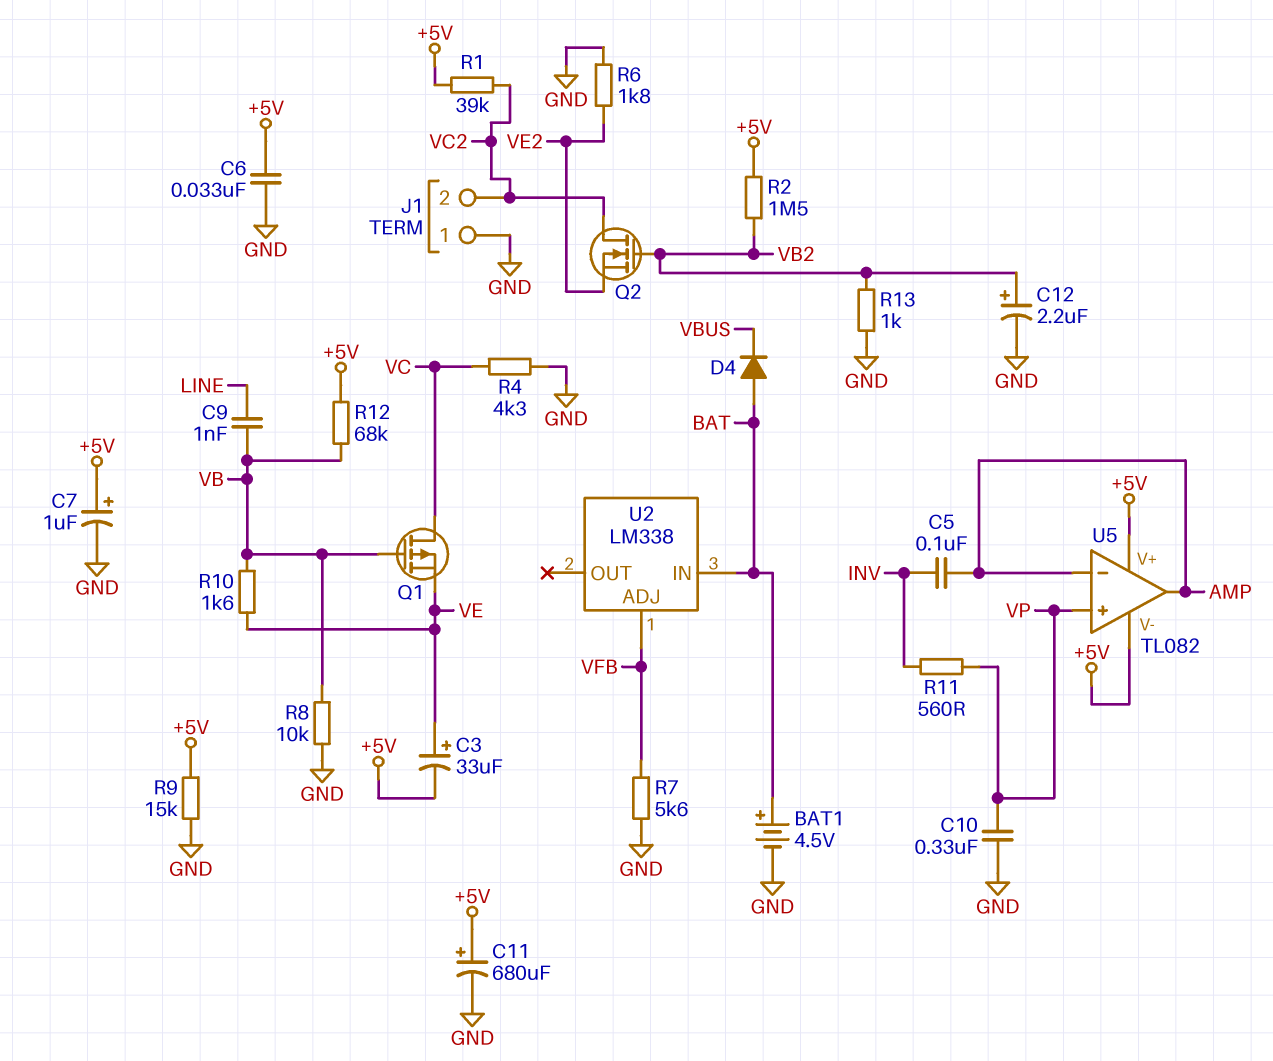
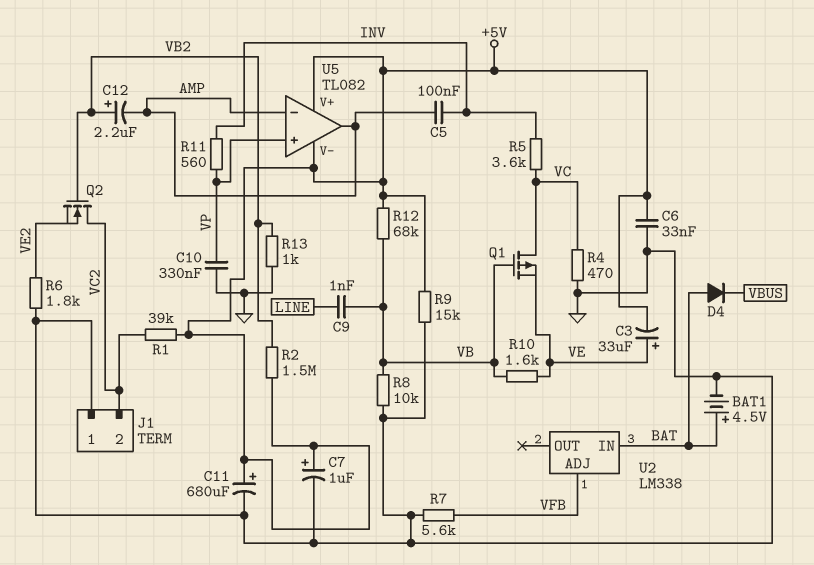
C12: 2.2uF (plus VB2, minus GND) -> 2.2uF (plus VB2, minus AMP)
R4: 4.3k (GND, VC) -> 470 (GND, VC)
R5: none -> 3.6k (INV, VC)

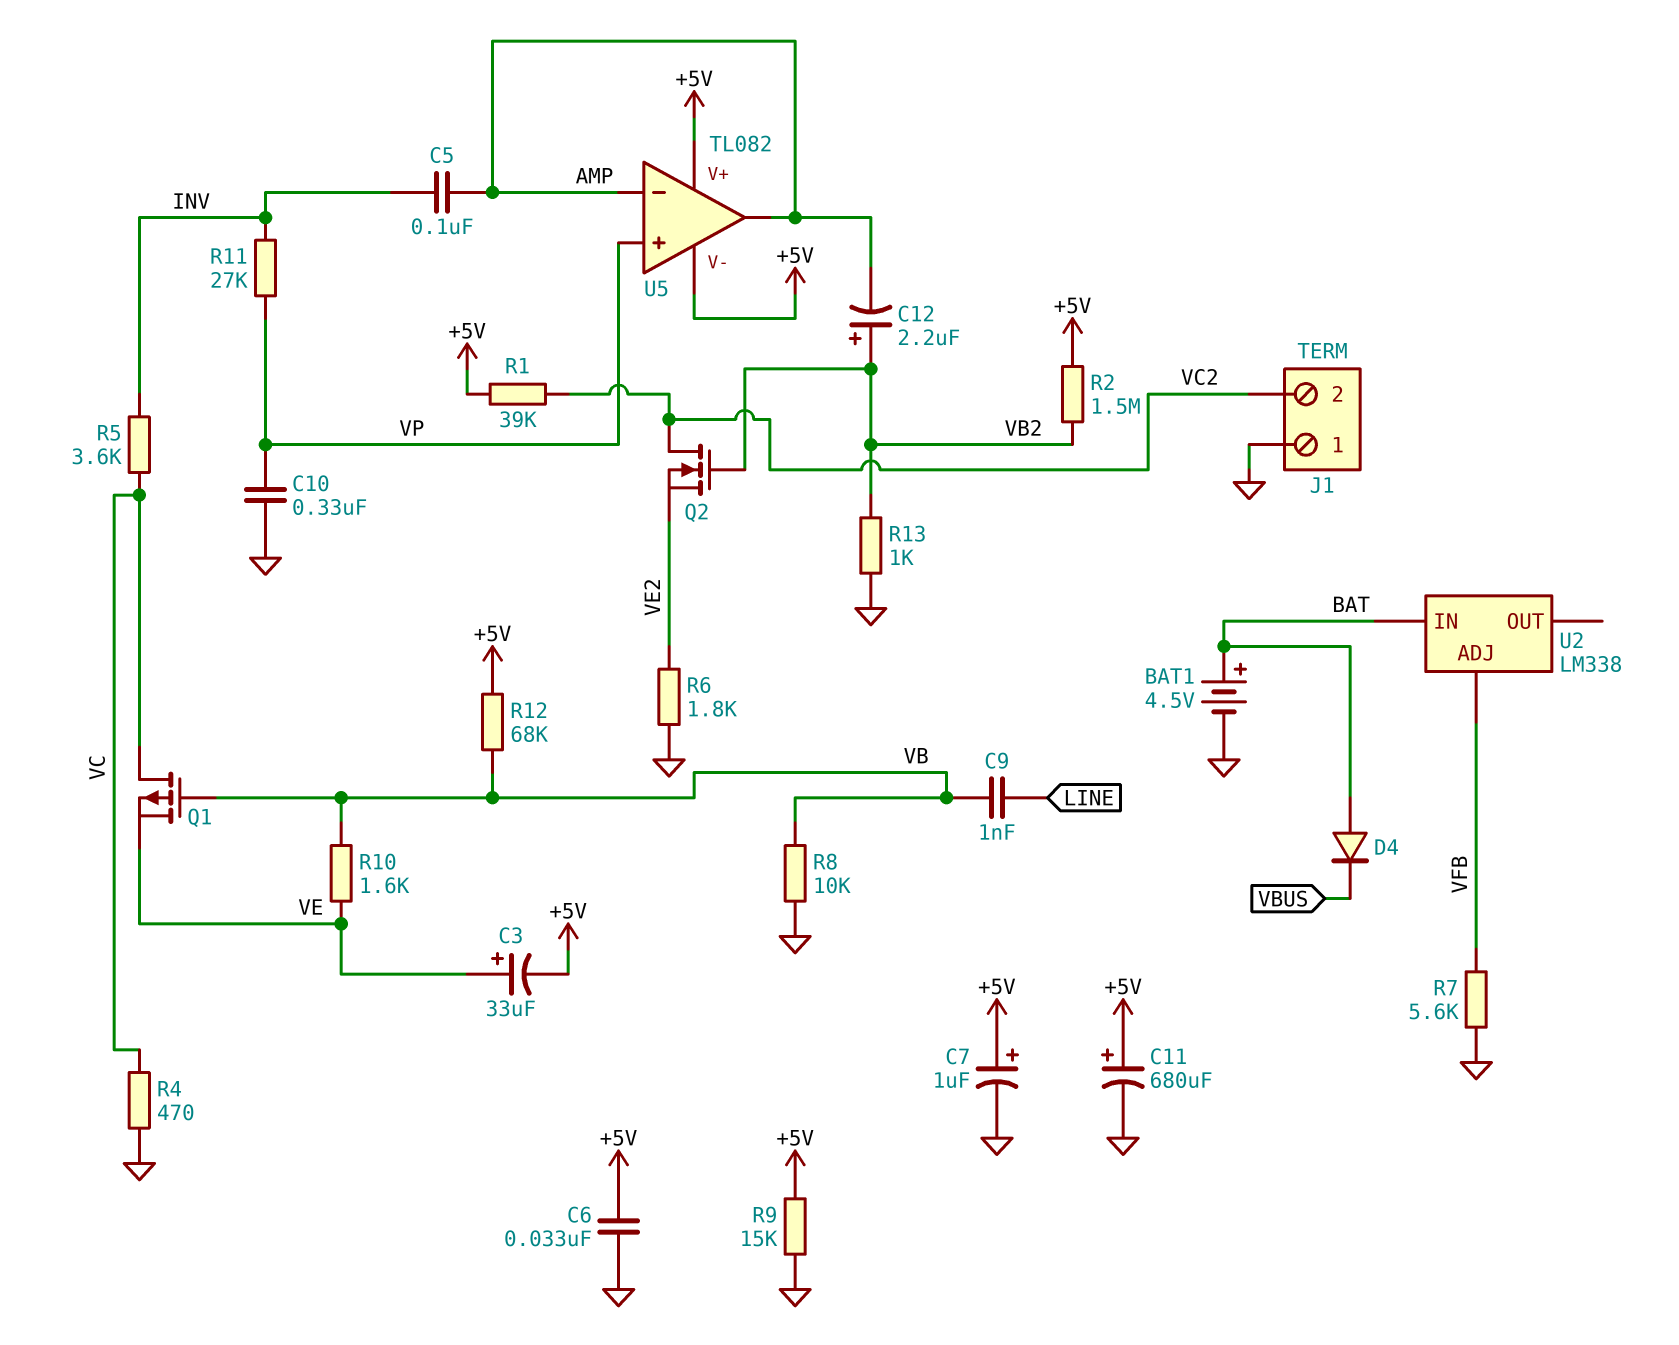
R11: 560 (INV, VP) -> 27k (INV, VP)

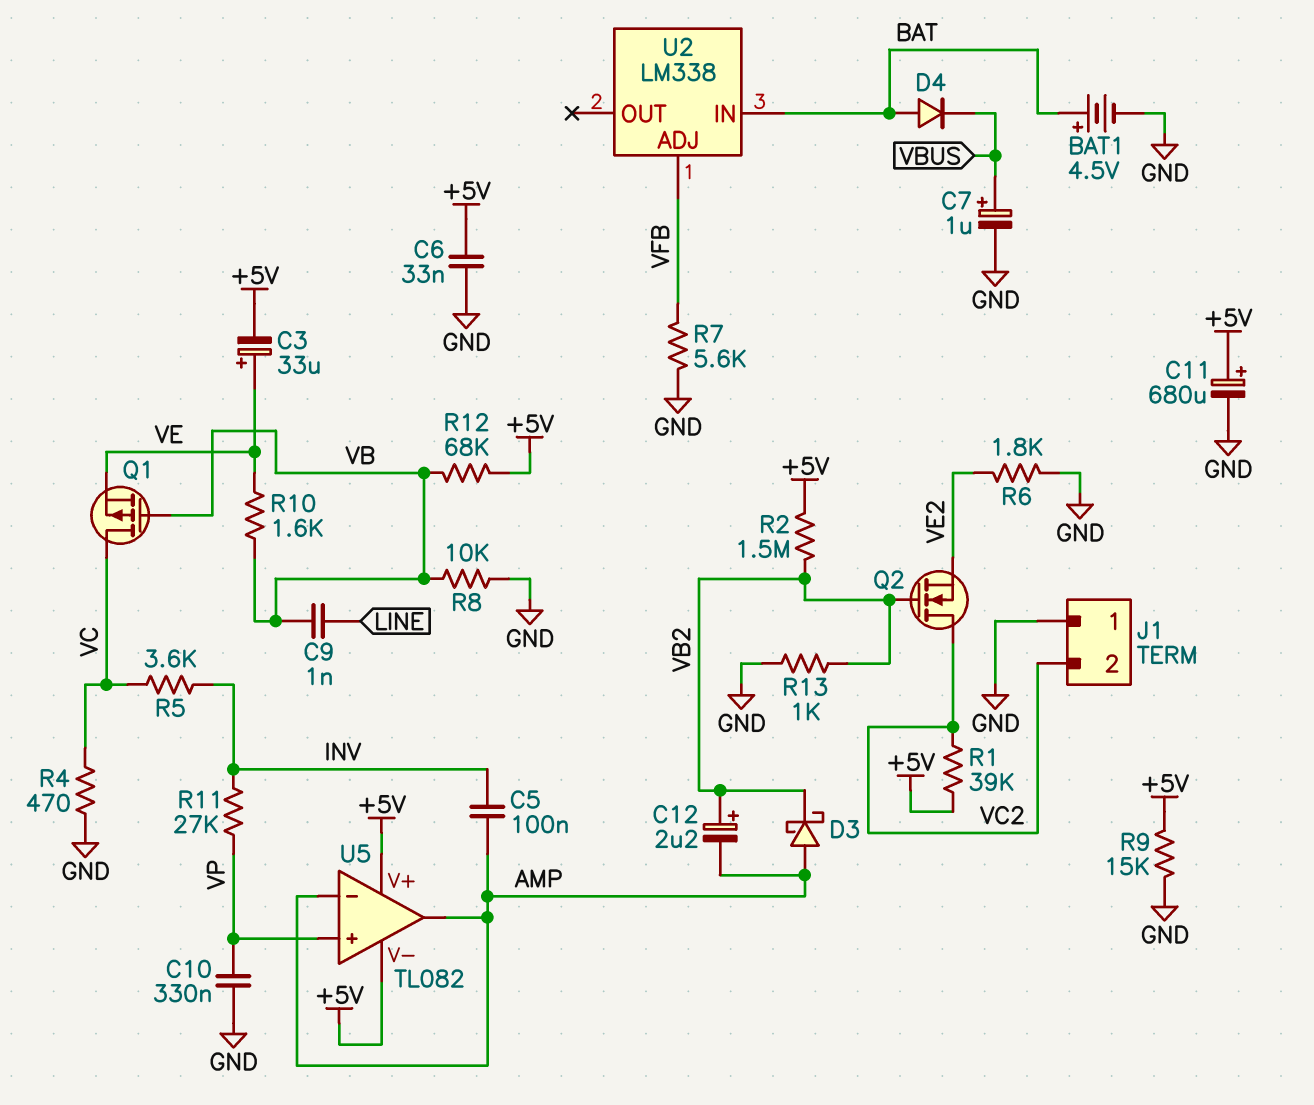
C7: 1uF (plus +5V, minus GND) -> 1uF (plus VBUS, minus GND)
D3: none -> schottky (A AMP, K VB2)

